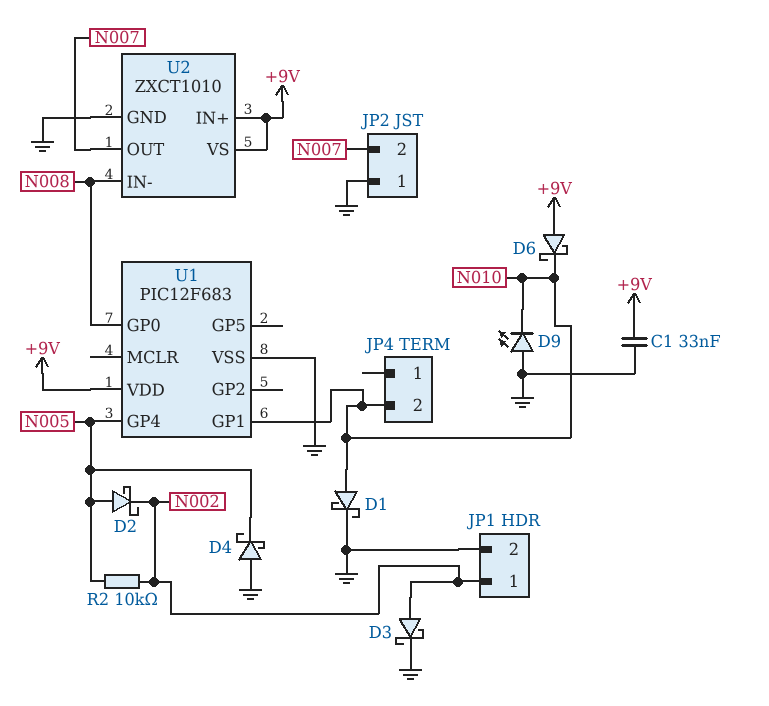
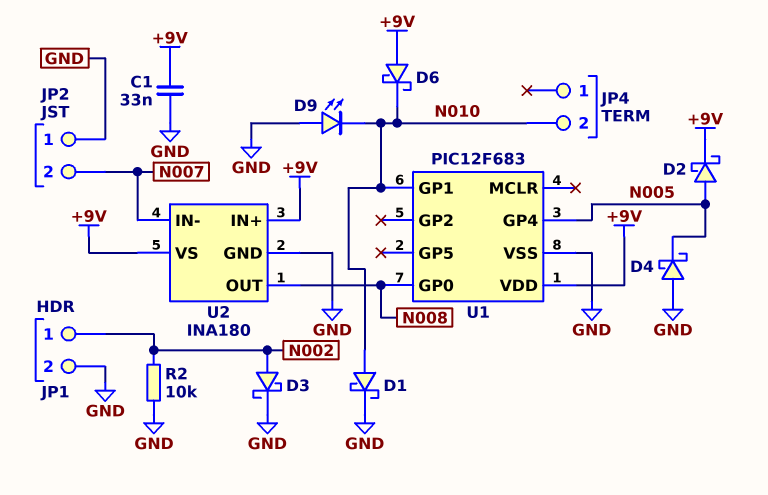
D2: schottky (A N005, K N002) -> schottky (A N005, K +9V)
R2: 10k (N002, N005) -> 10k (GND, N002)
U2: ZXCT1010 -> INA180
U2 pin IN-: N008 -> N007
U2 pin OUT: N007 -> N008

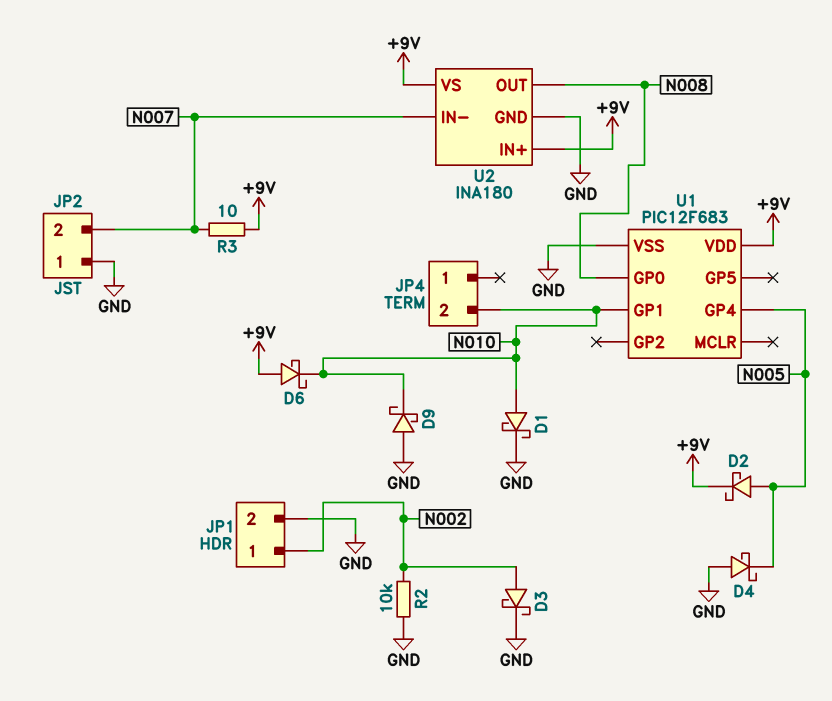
C1: 33nF (+9V, GND) -> none
D9: LED (A GND, K N010) -> schottky (A GND, K N010)
R3: none -> 10 (+9V, N007)

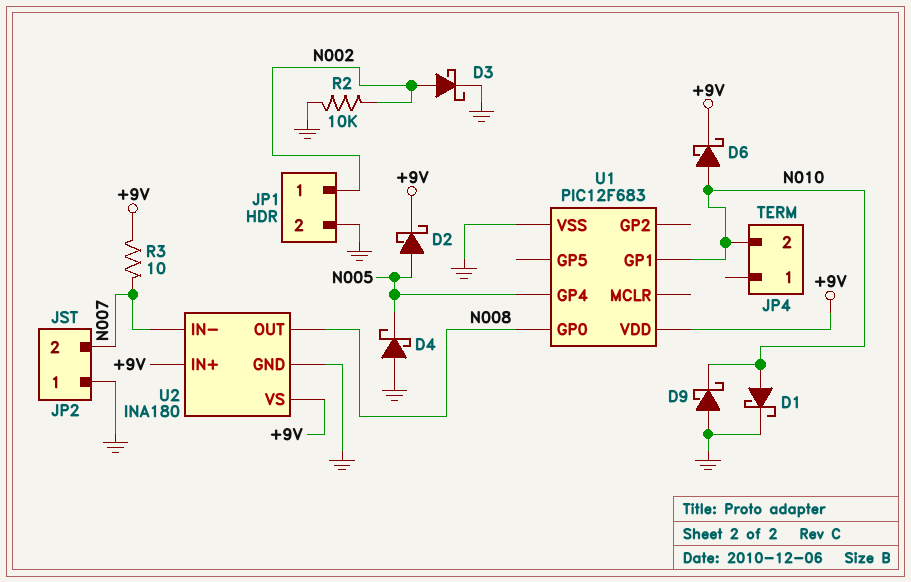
D6: schottky (A +9V, K N010) -> schottky (A N010, K +9V)

